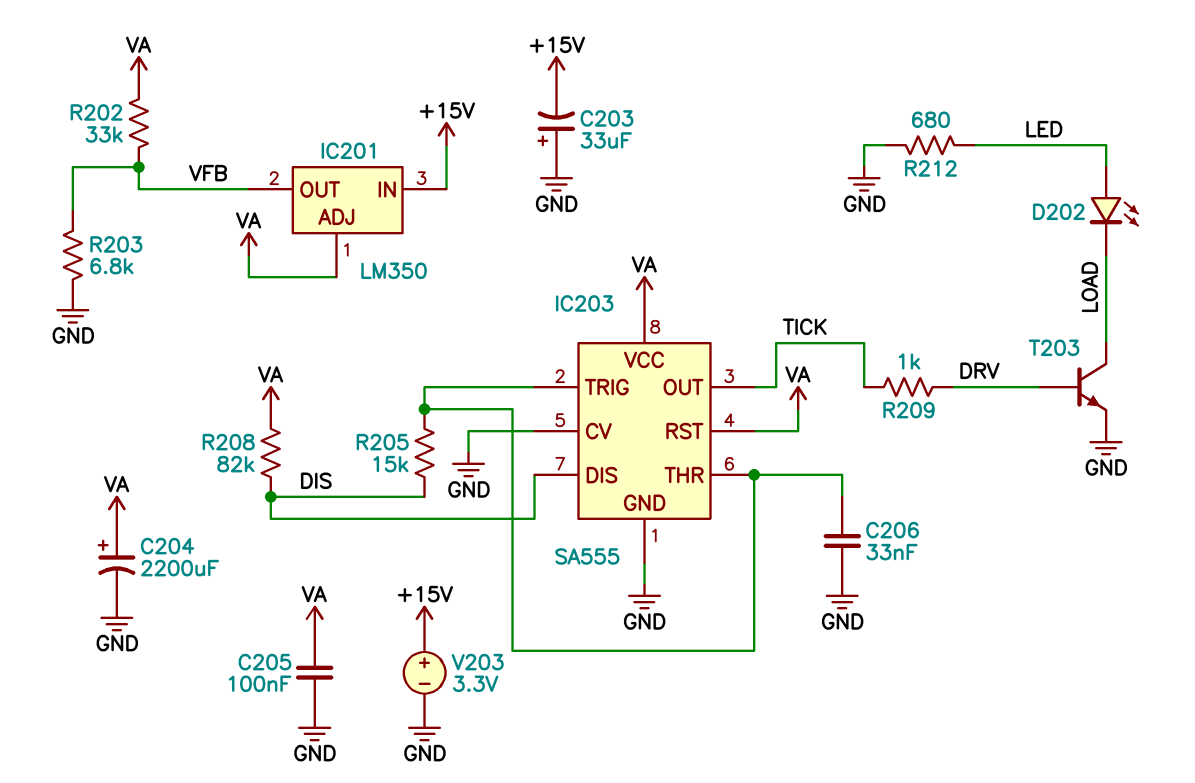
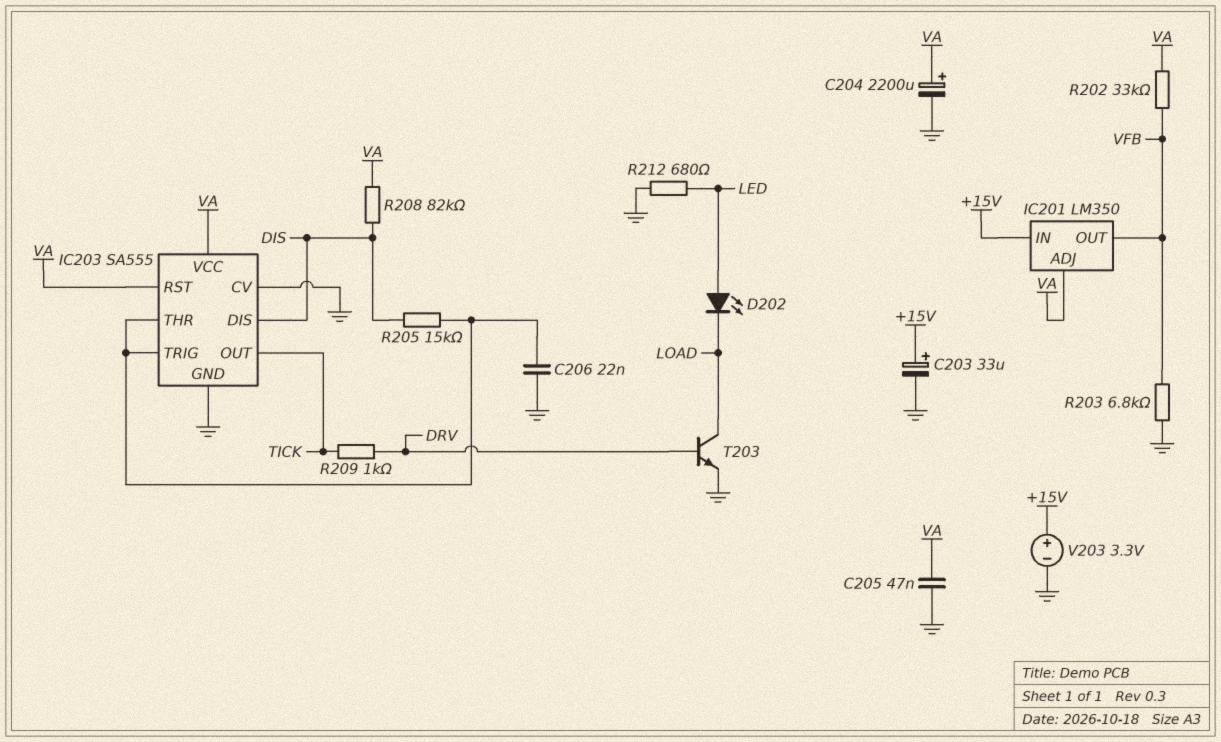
C203: 33uF (plus GND, minus +15V) -> 33uF (plus +15V, minus GND)
C205: 100nF (GND, VA) -> 47nF (GND, VA)
C206: 33nF (GND, IC203/THR) -> 22nF (GND, IC203/THR)

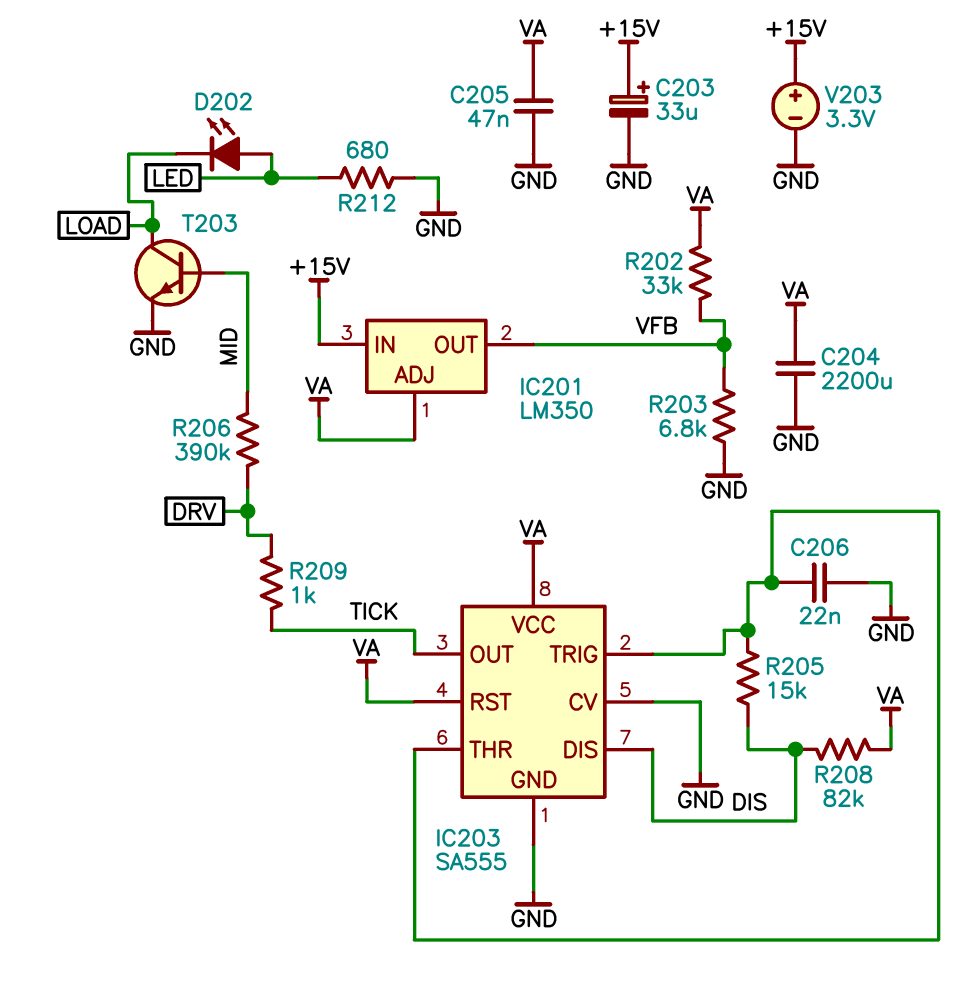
C204: 2200uF (plus VA, minus GND) -> 2200uF (GND, VA)
R206: none -> 390k (DRV, MID)
T203: NPN (B DRV, C LOAD, E GND) -> NPN (B MID, C LOAD, E GND)

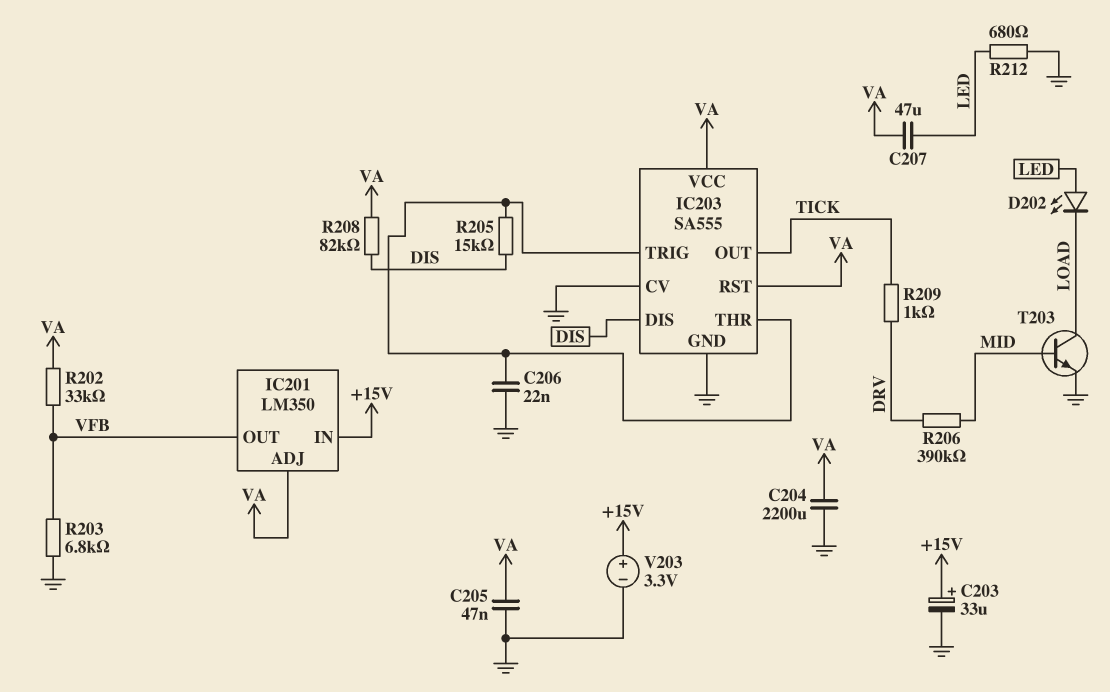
C207: none -> 47uF (LED, VA)

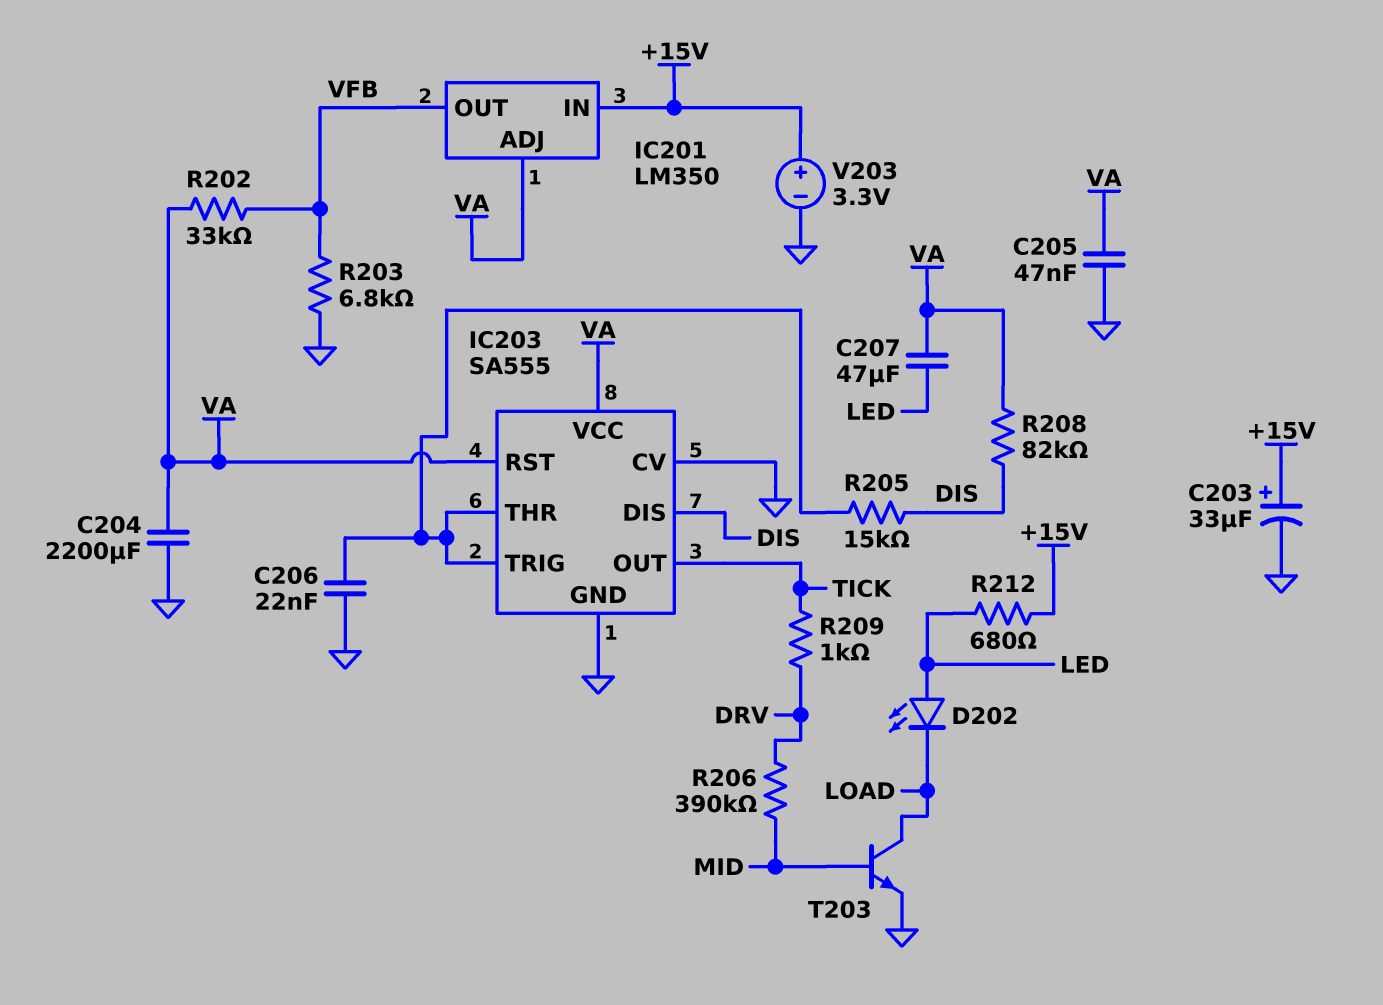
R212: 680 (GND, LED) -> 680 (+15V, LED)

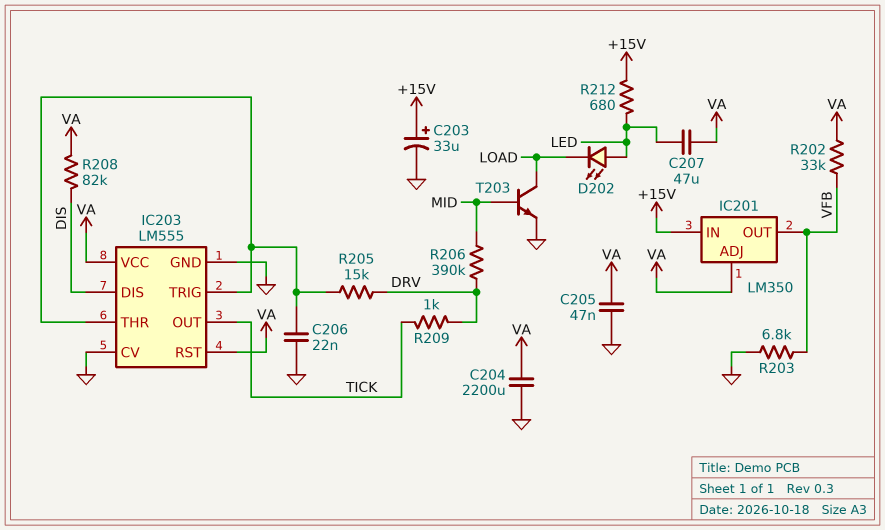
IC203: SA555 -> LM555
R205: 15k (DIS, IC203/THR) -> 15k (DRV, IC203/THR)
V203: 3.3V (plus +15V, minus GND) -> none

